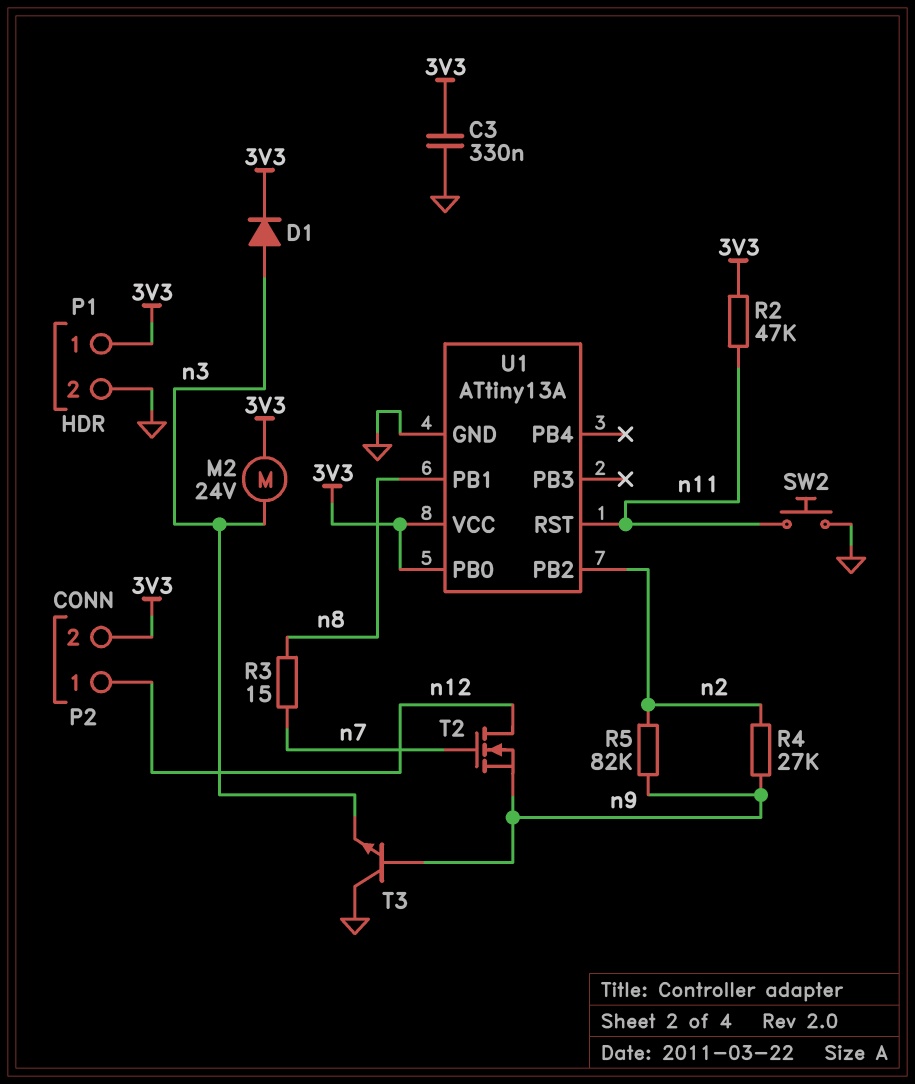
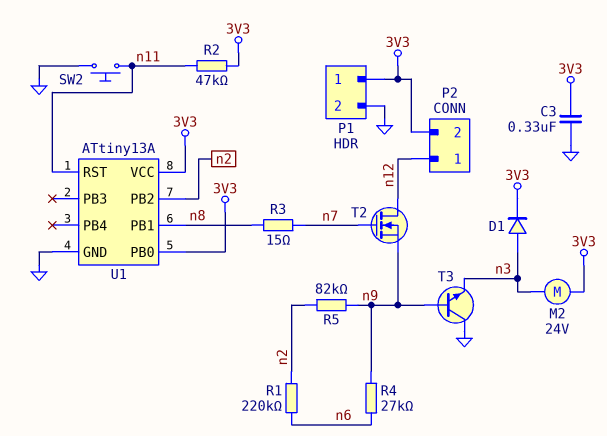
R1: none -> 220k (n2, n6)
R4: 27k (n2, n9) -> 27k (n6, n9)

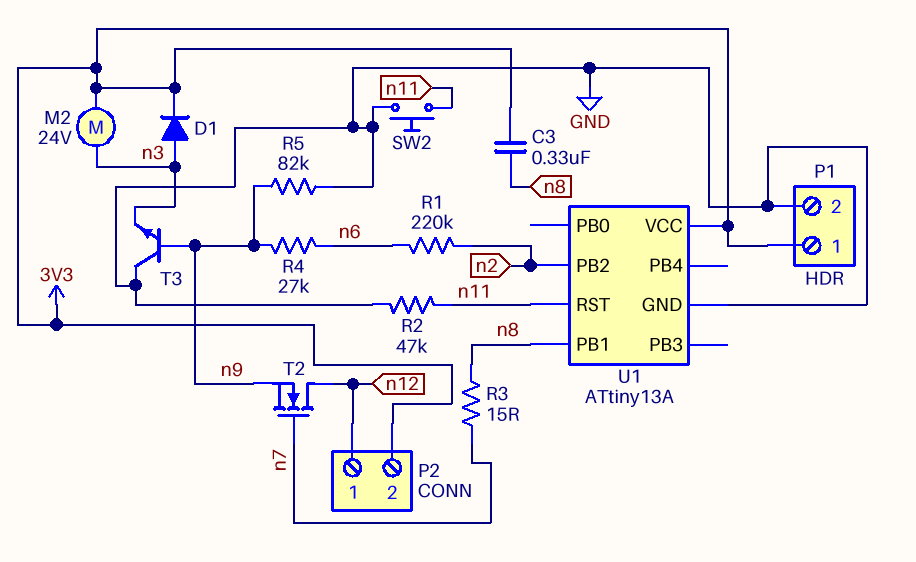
C3: 330nF (3V3, GND) -> 330nF (3V3, n8)
R2: 47k (3V3, n11) -> 47k (GND, n11)
R5: 82k (n2, n9) -> 82k (GND, n9)
U1 pin PB0: 3V3 -> none

